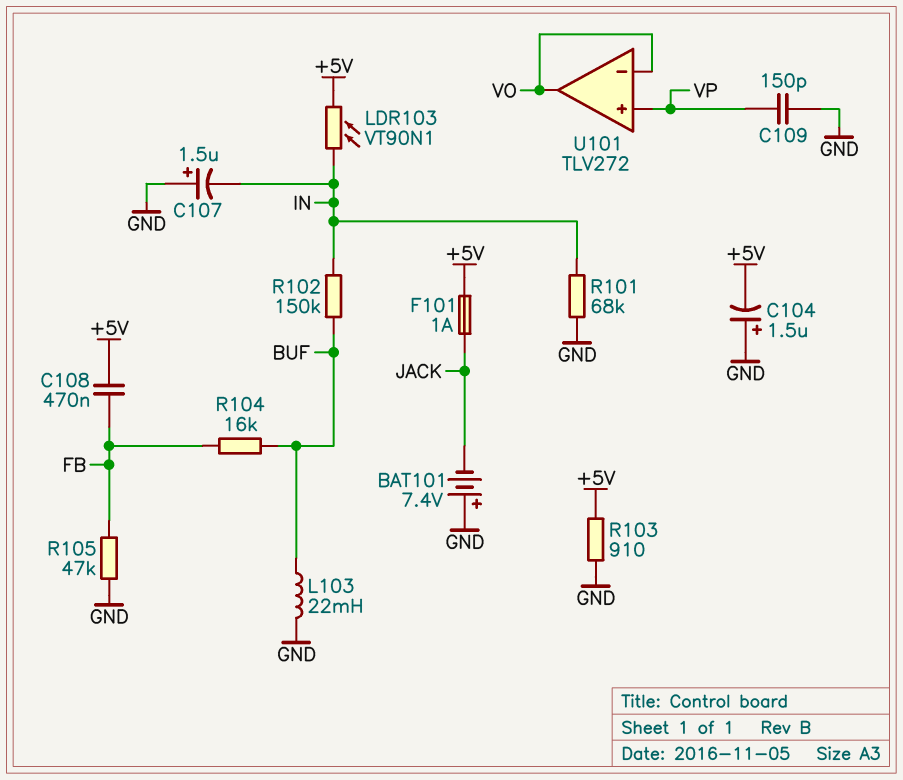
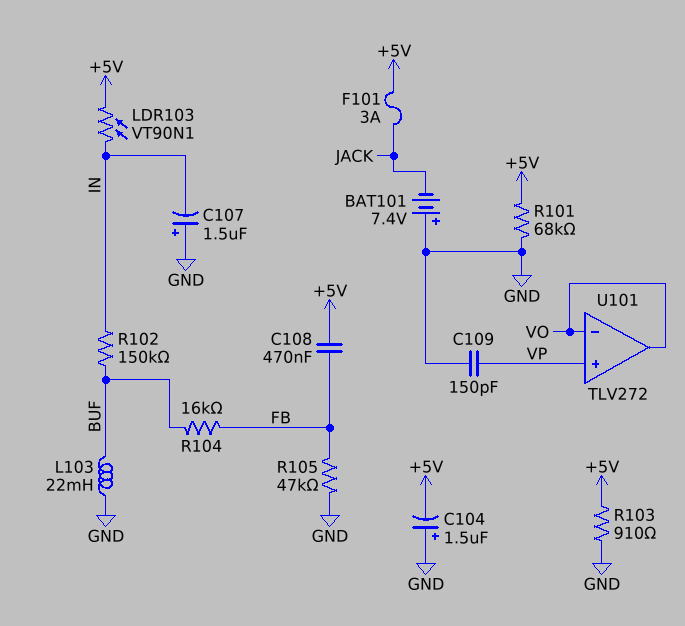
F101: 1A (+5V, JACK) -> 3A (+5V, JACK)
R101: 68k (GND, IN) -> 68k (+5V, GND)

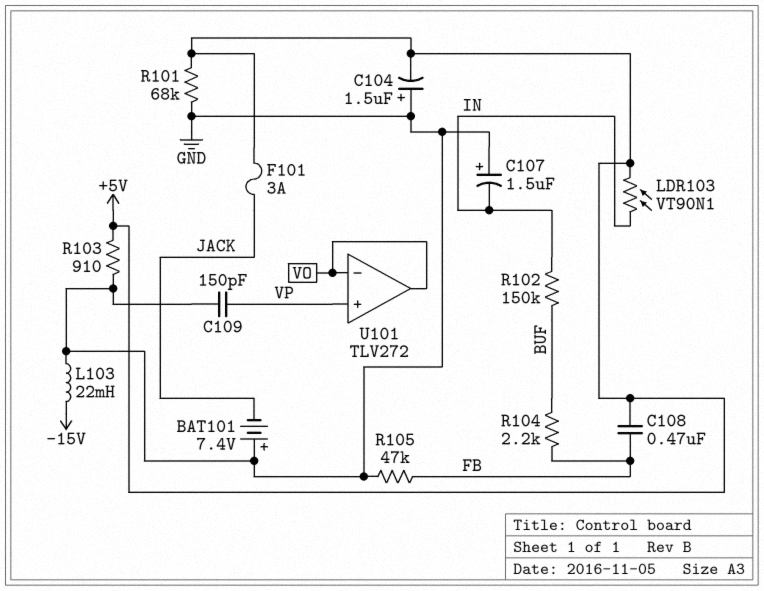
L103: 22mH (BUF, GND) -> 22mH (-15V, GND)
R104: 16k (BUF, FB) -> 2.2k (BUF, FB)

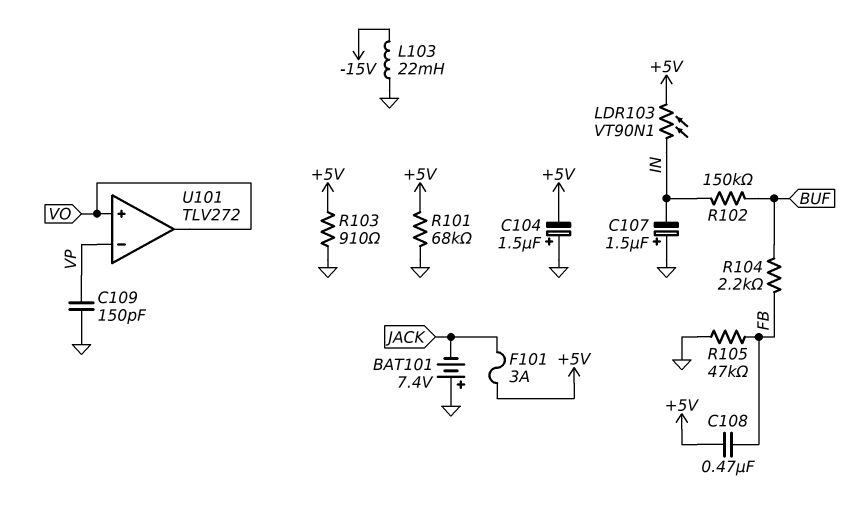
U101 pin in+: VP -> VO
U101 pin in-: VO -> VP

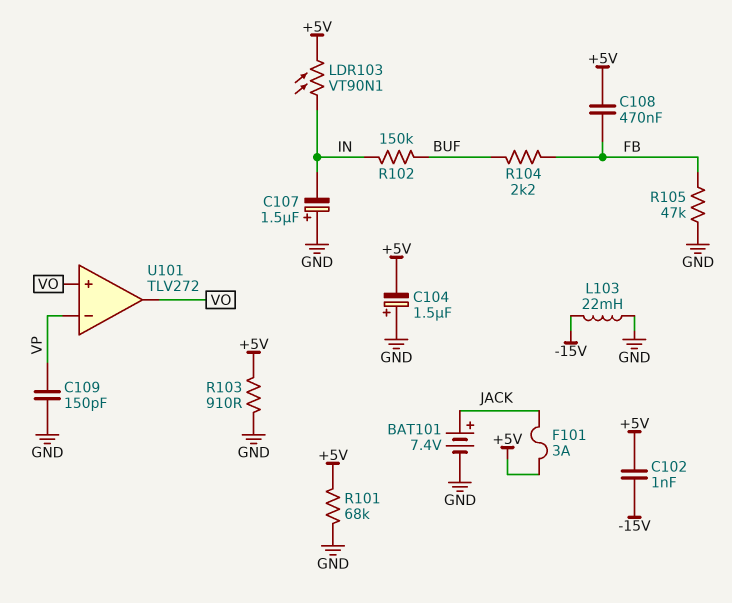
BAT101: 7.4V (plus GND, minus JACK) -> 7.4V (plus JACK, minus GND)
C102: none -> 1nF (+5V, -15V)

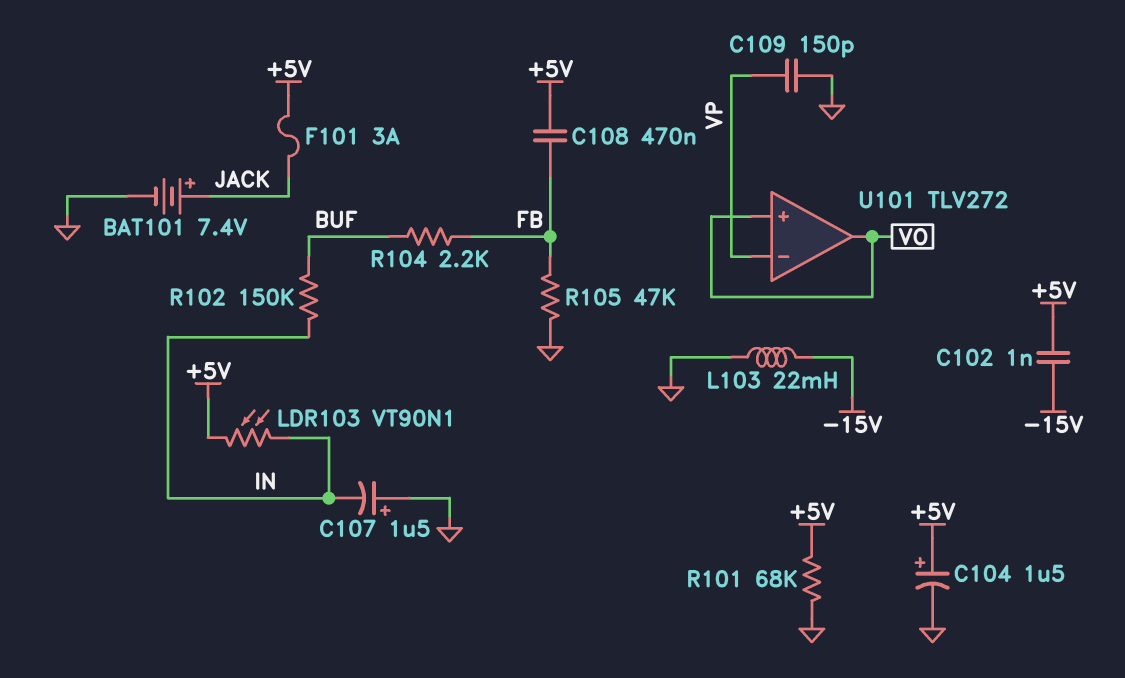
C104: 1.5uF (plus GND, minus +5V) -> 1.5uF (plus +5V, minus GND)
R103: 910 (+5V, GND) -> none

